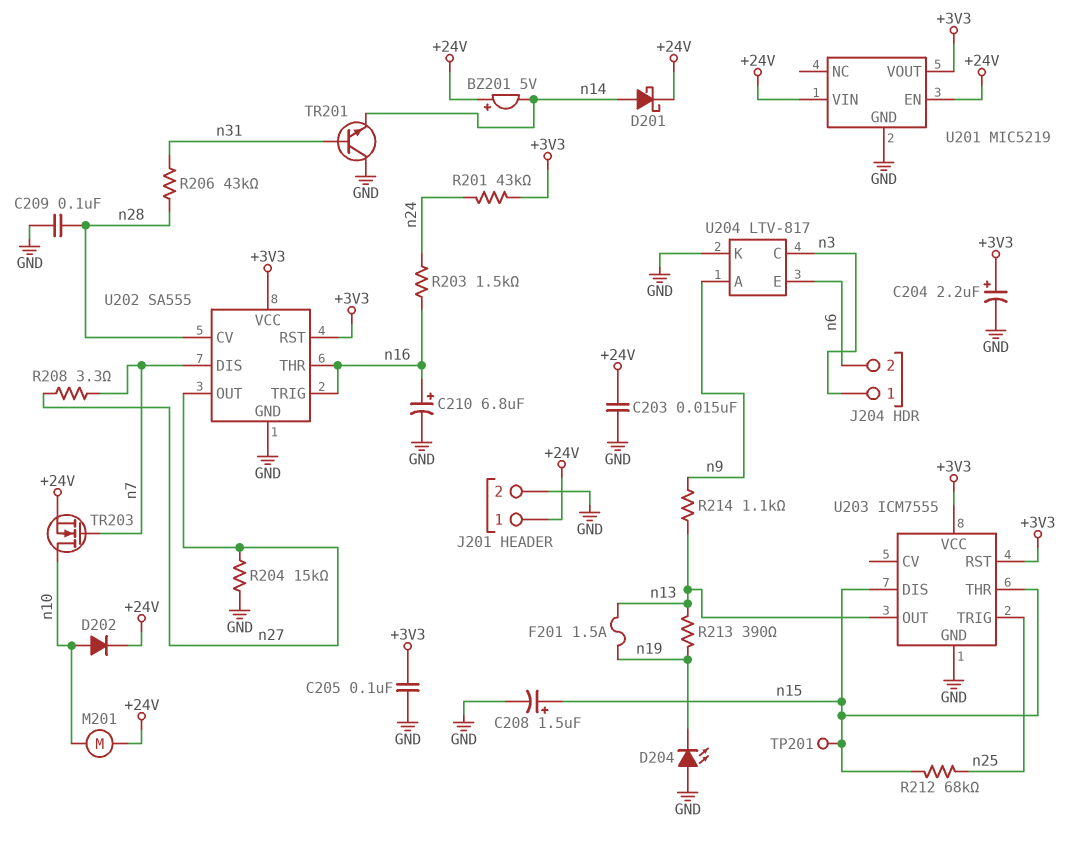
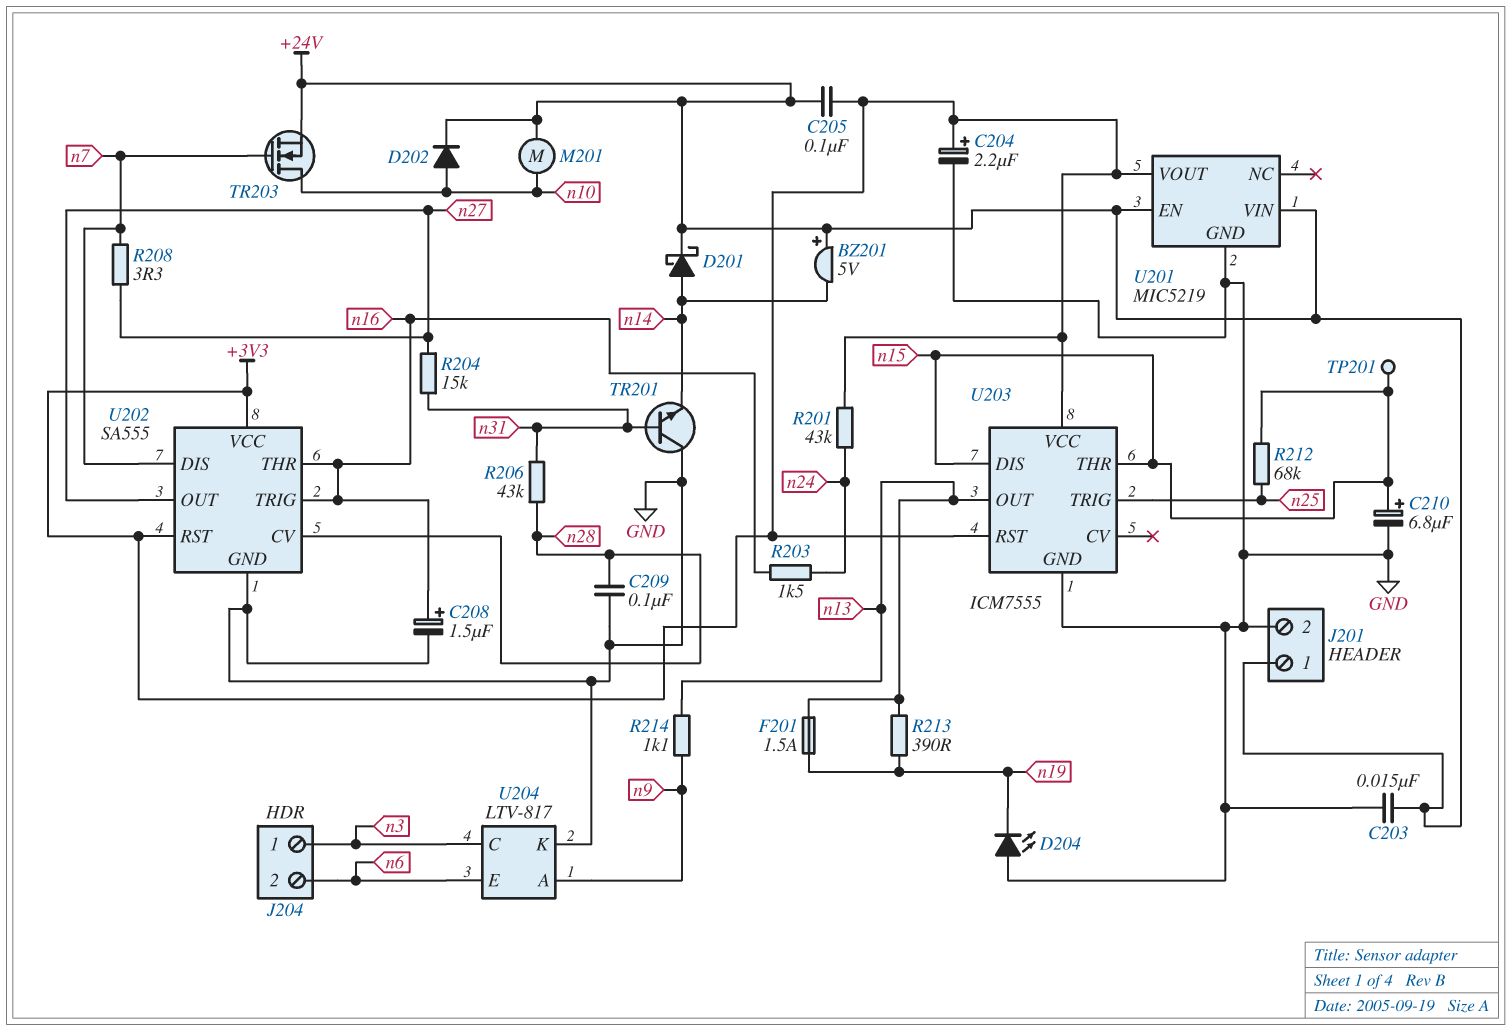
C205: 100nF (+3V3, GND) -> 100nF (+3V3, +24V)
C208: 1.5uF (plus n15, minus GND) -> 1.5uF (plus n16, minus GND)
C210: 6.8uF (plus n16, minus GND) -> 6.8uF (plus n15, minus GND)
R204: 15k (GND, n27) -> 15k (n27, n31)

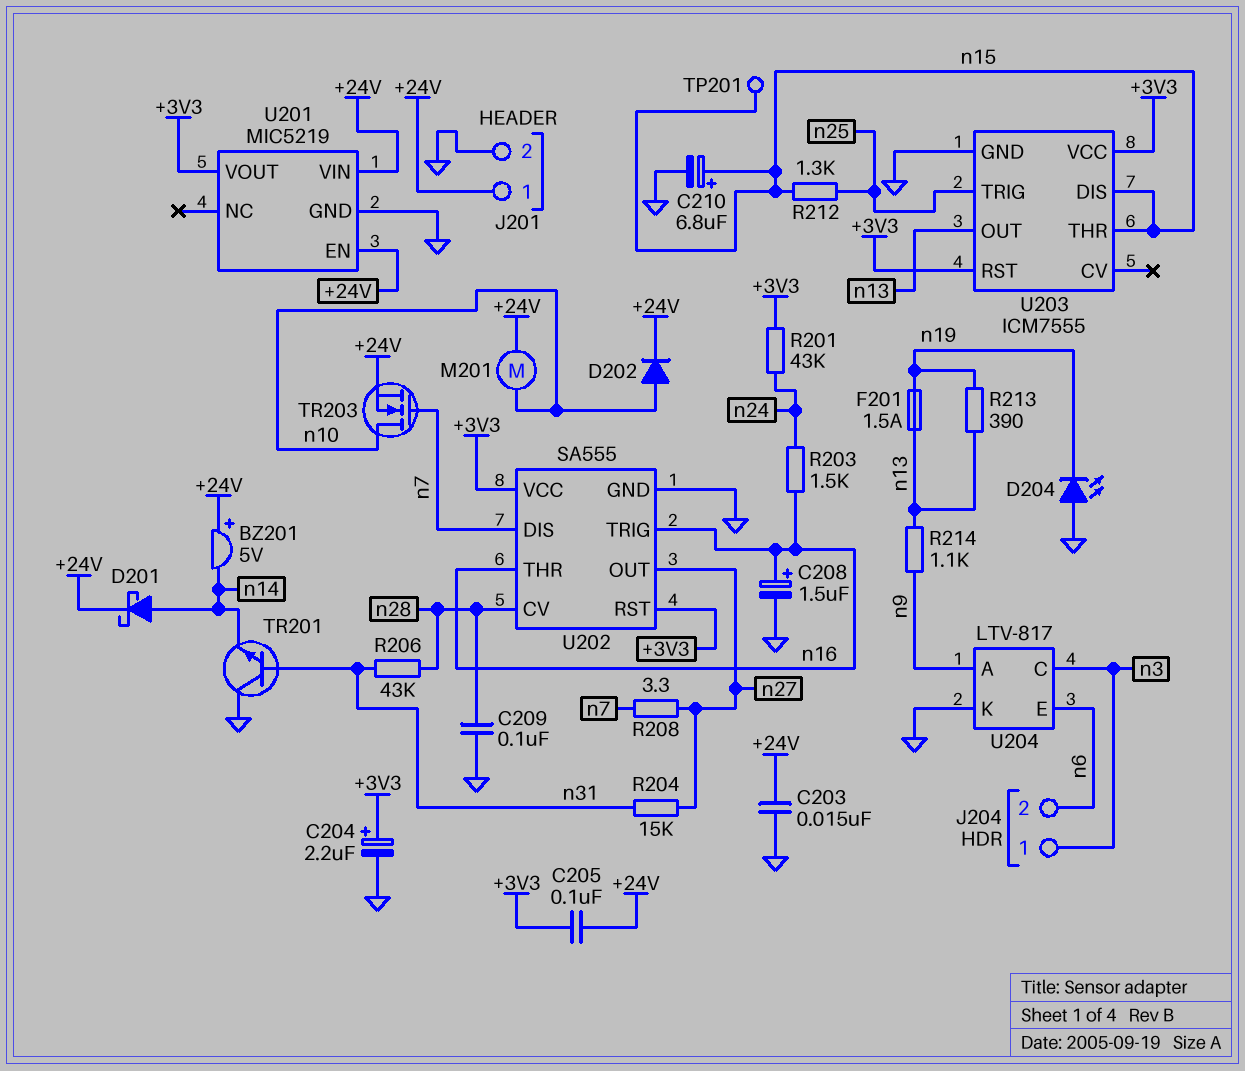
R212: 68k (n15, n25) -> 1.3k (n15, n25)

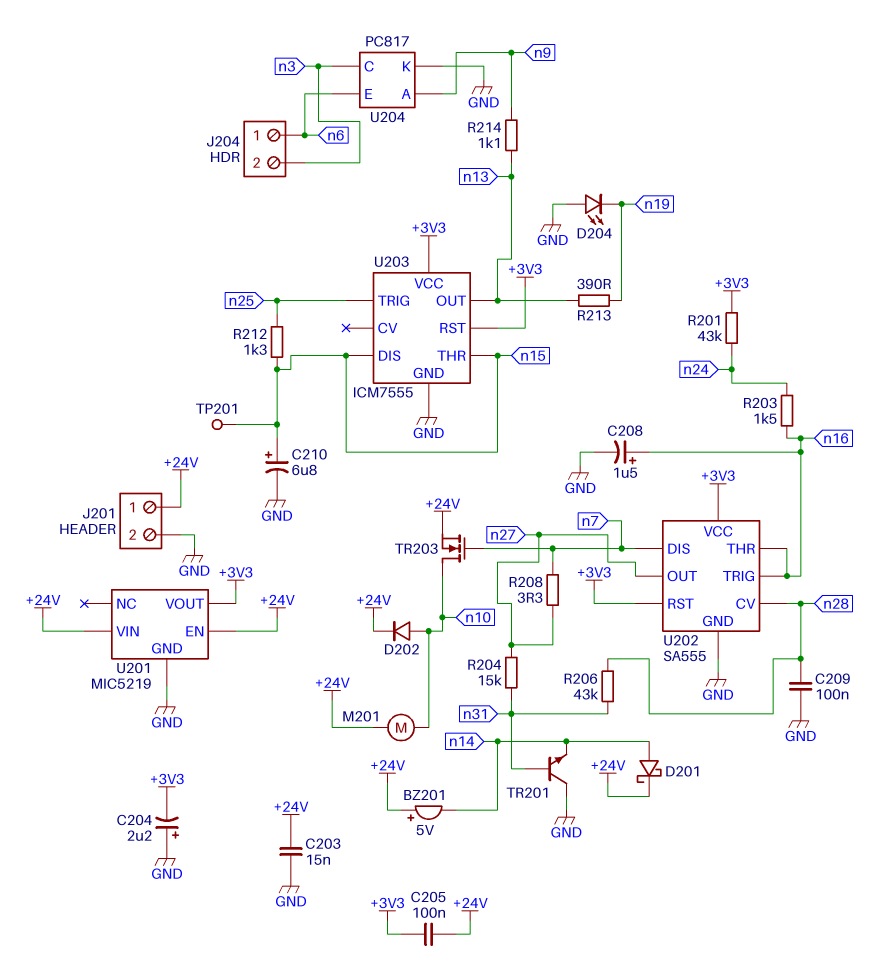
C204: 2.2uF (plus +3V3, minus GND) -> 2.2uF (plus GND, minus +3V3)
F201: 1.5A (n13, n19) -> none
J204 pin 1: n3 -> n6
J204 pin 2: n6 -> n3
U204: LTV-817 -> PC817

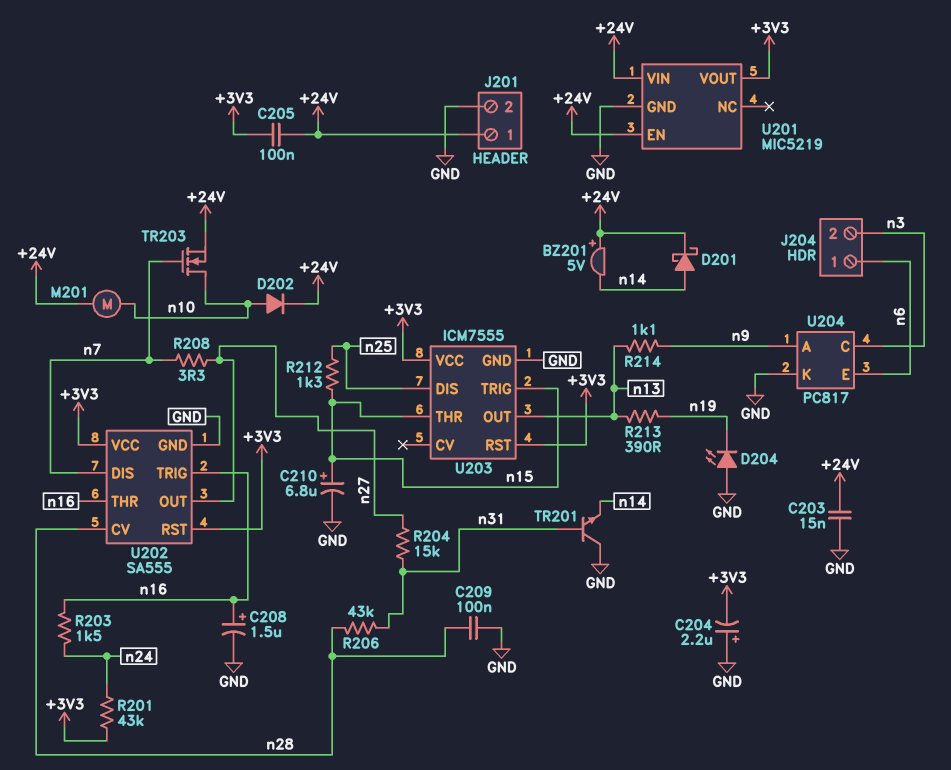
TP201: test point (n15) -> none
U203 pin DIS: n15 -> n25
U203 pin TRIG: n25 -> n15

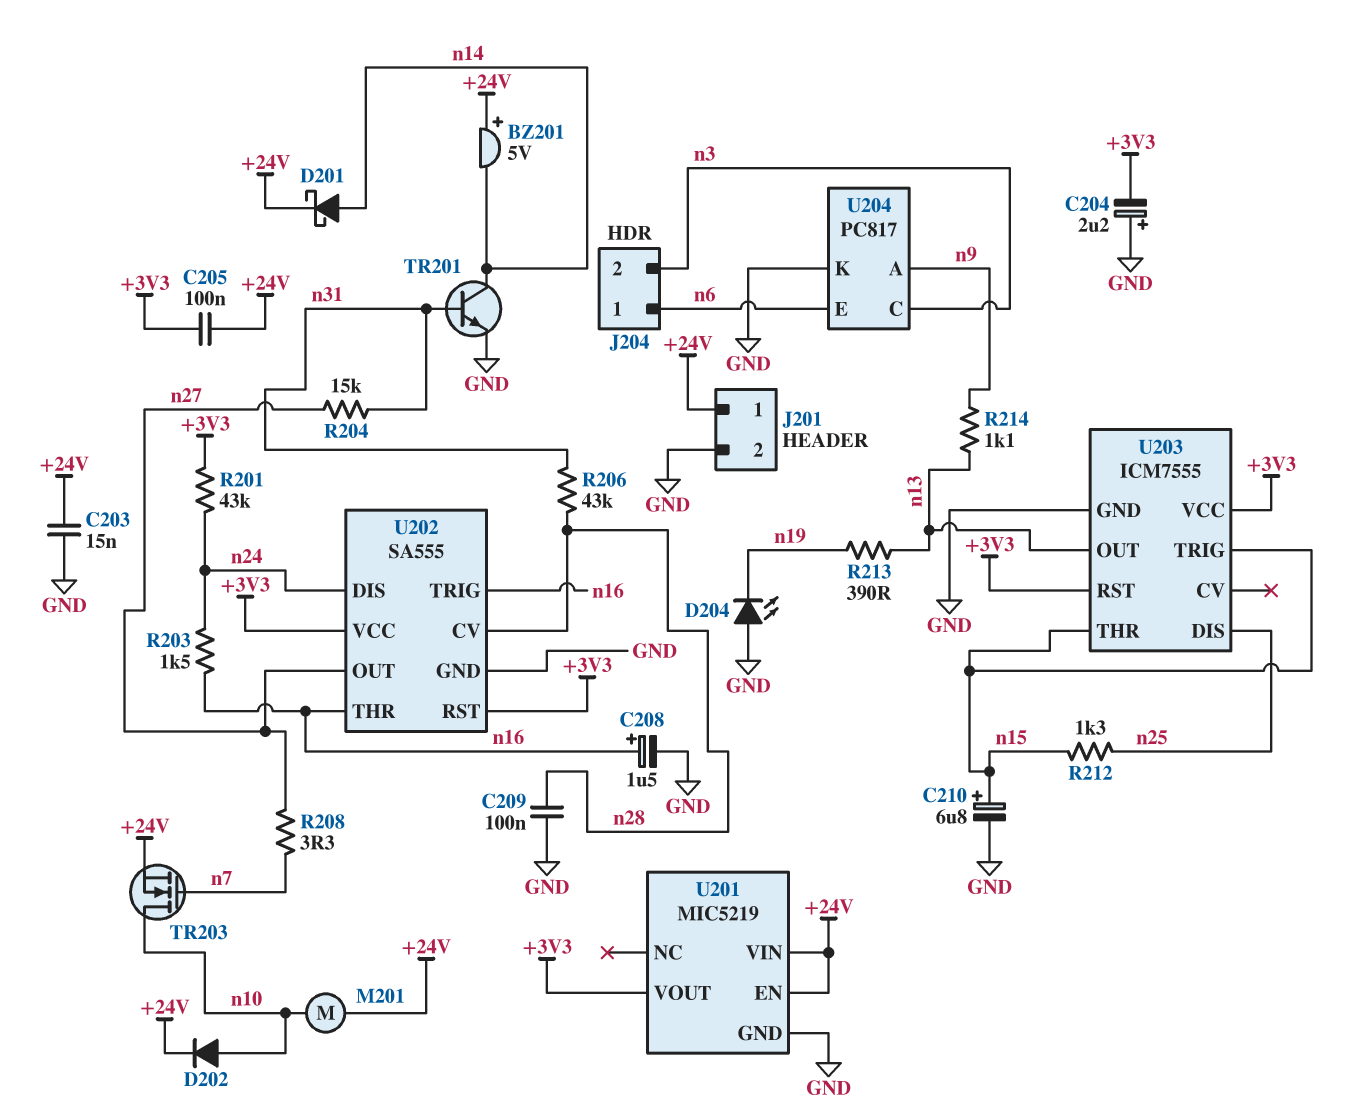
TR201: NPN (B n31, C GND, E n14) -> NPN (B n31, C n14, E GND)
U202 pin DIS: n7 -> n24

